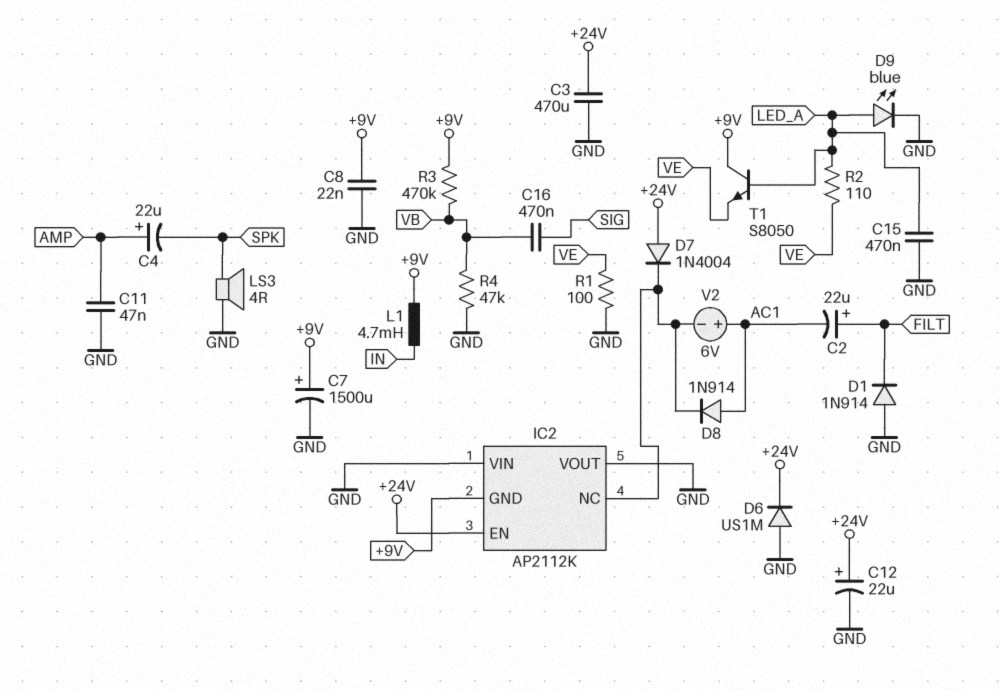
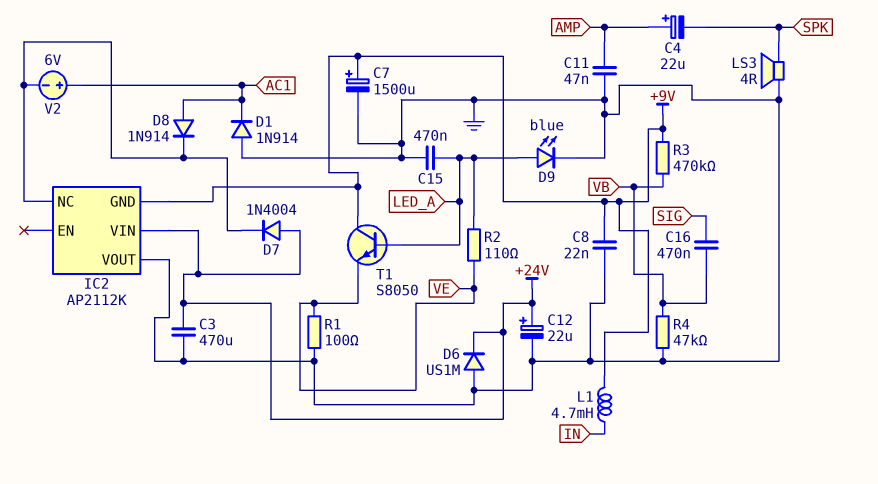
C2: 22uF (plus FILT, minus AC1) -> none
D1: diode 1N914 (A GND, K FILT) -> diode 1N914 (A GND, K AC1)
IC2 pin EN: +24V -> none
IC2 pin VIN: GND -> +24V

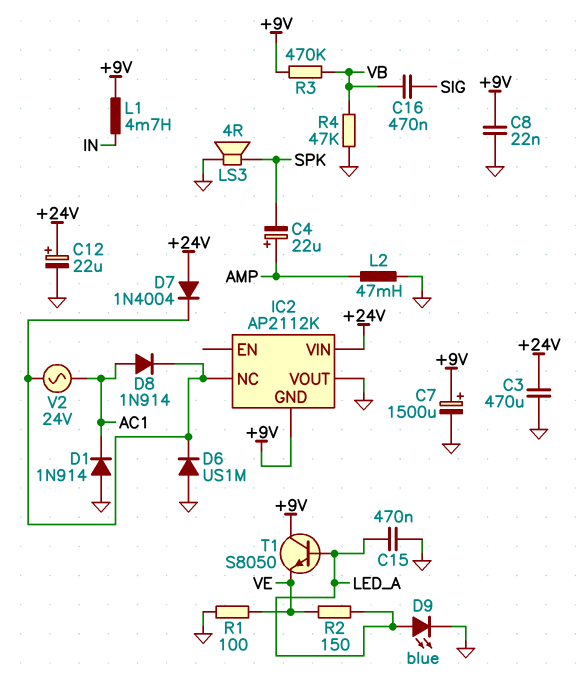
C11: 47nF (AMP, GND) -> none
D6: diode US1M (A GND, K +24V) -> diode US1M (A GND, K IC2/NC)
L2: none -> 47mH (AMP, GND)
R2: 110 (LED_A, VE) -> 150 (LED_A, VE)
V2: 6V (plus AC1, minus IC2/NC) -> AC 24V (AC1, IC2/NC)

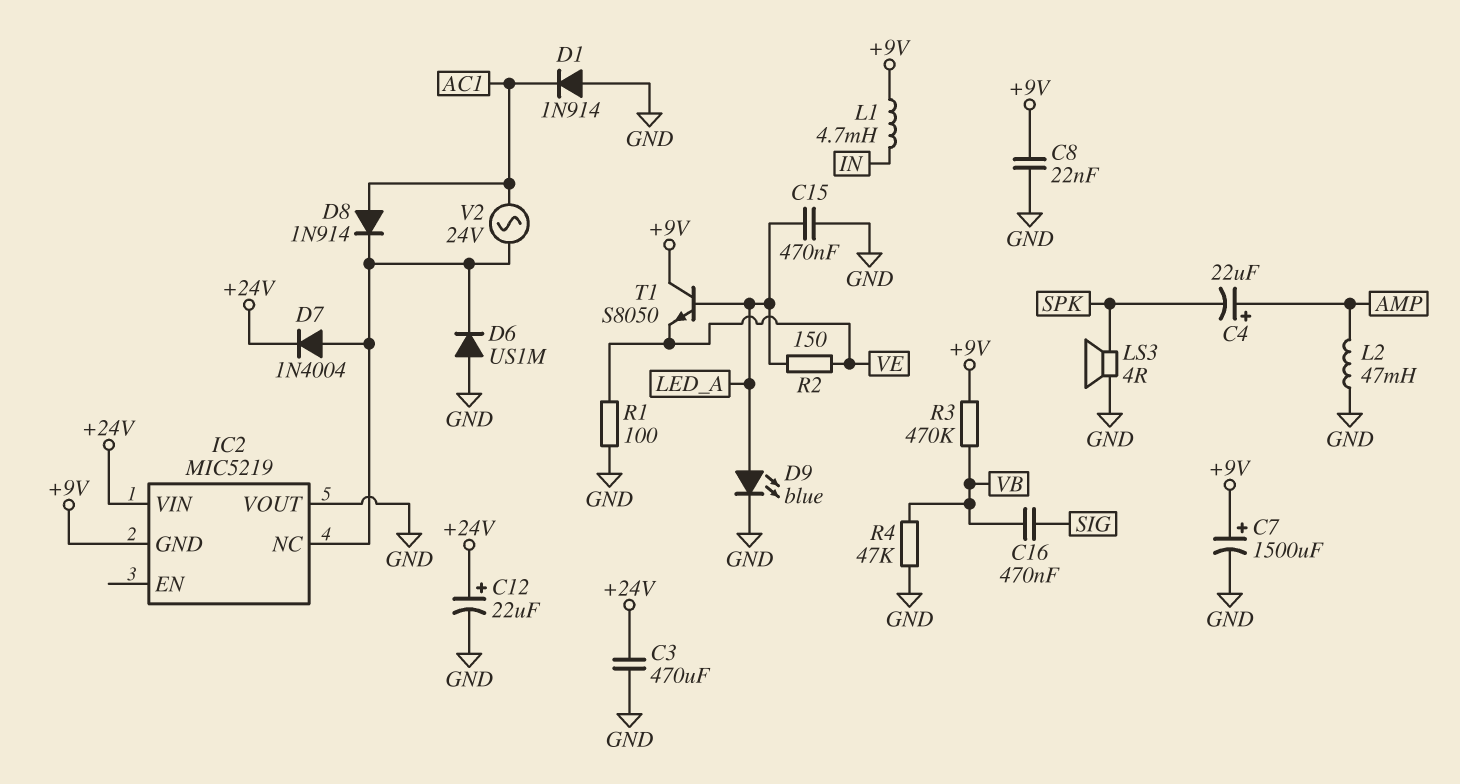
D7: diode 1N4004 (A +24V, K IC2/NC) -> diode 1N4004 (A IC2/NC, K +24V)
IC2: AP2112K -> MIC5219

